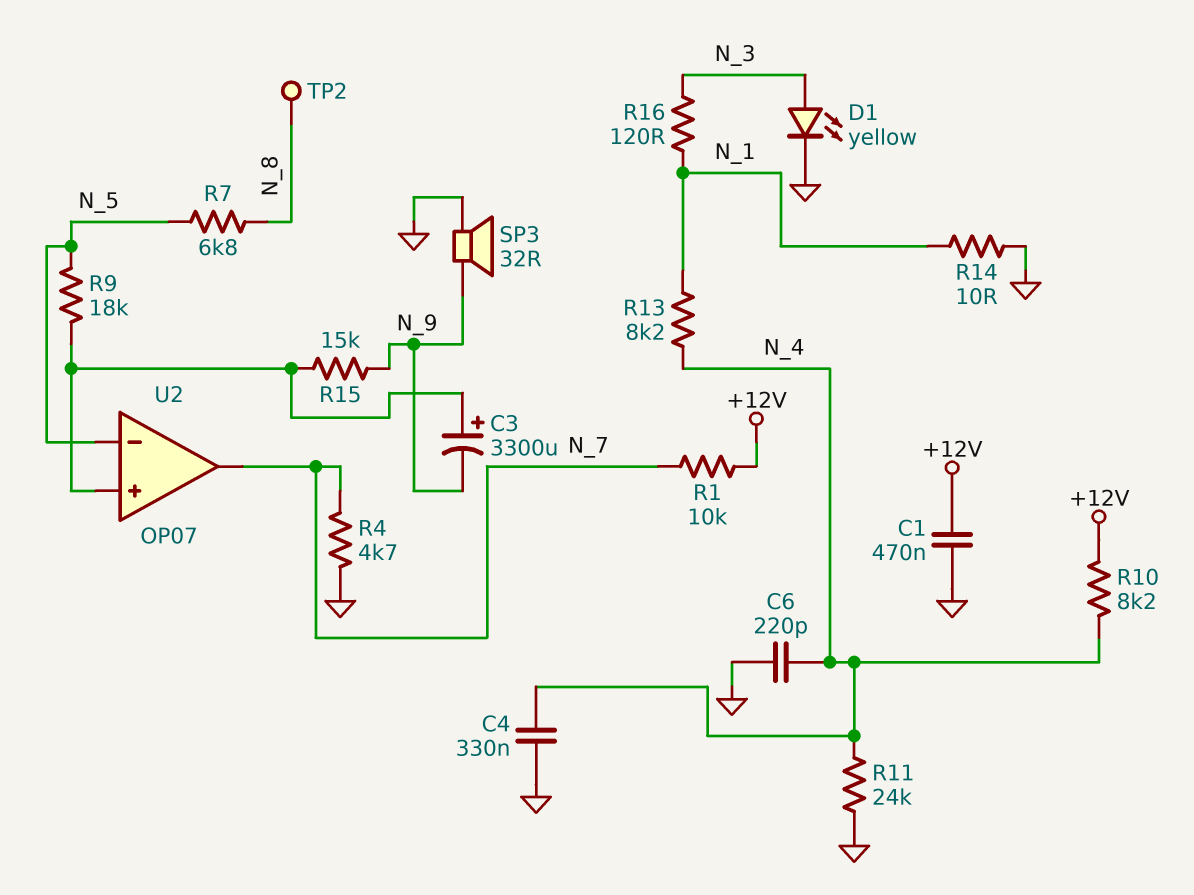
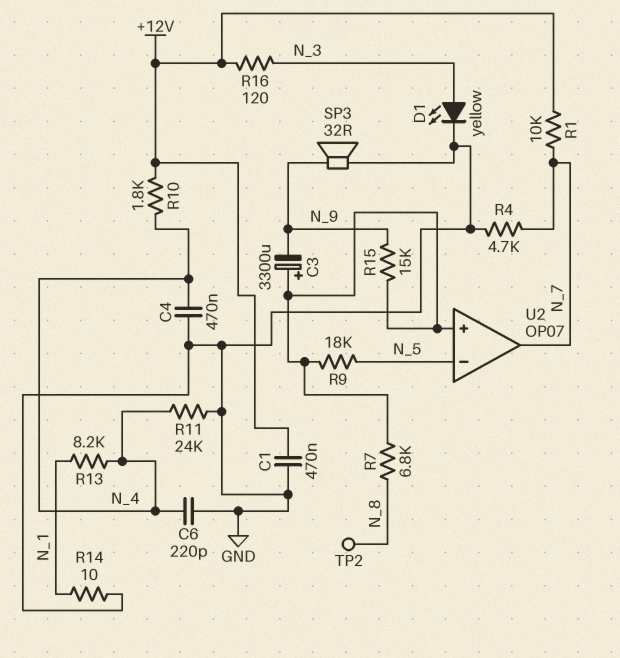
C4: 330nF (GND, N_4) -> 470nF (GND, N_4)
R7: 6.8k (N_5, N_8) -> 6.8k (N_8, U2/in+)
R10: 8.2k (+12V, N_4) -> 1.8k (+12V, N_4)
R16: 120 (N_1, N_3) -> 120 (+12V, N_3)

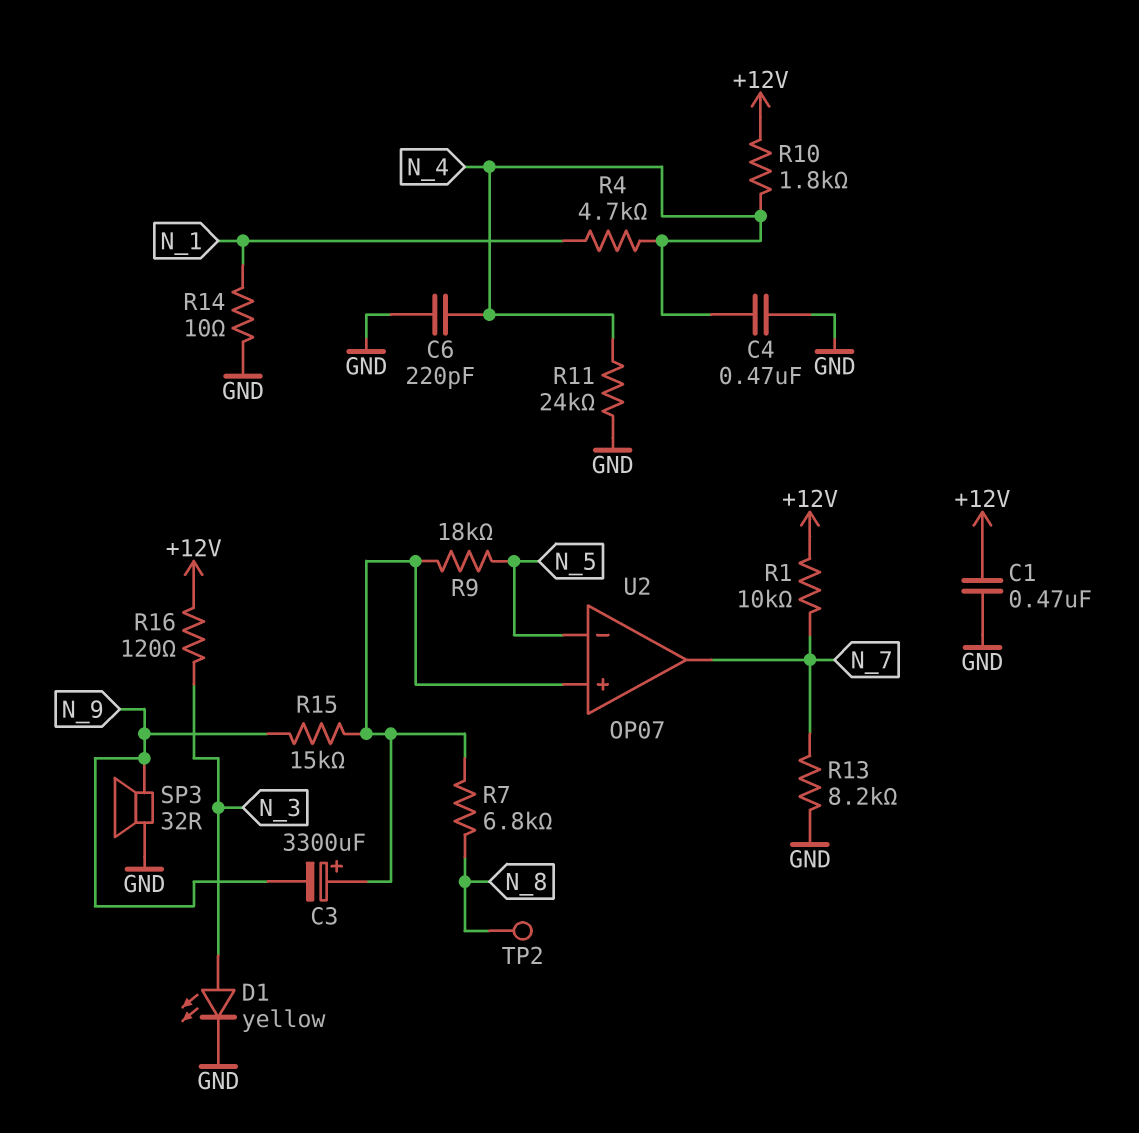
R4: 4.7k (GND, N_7) -> 4.7k (N_1, N_4)
R13: 8.2k (N_1, N_4) -> 8.2k (GND, N_7)

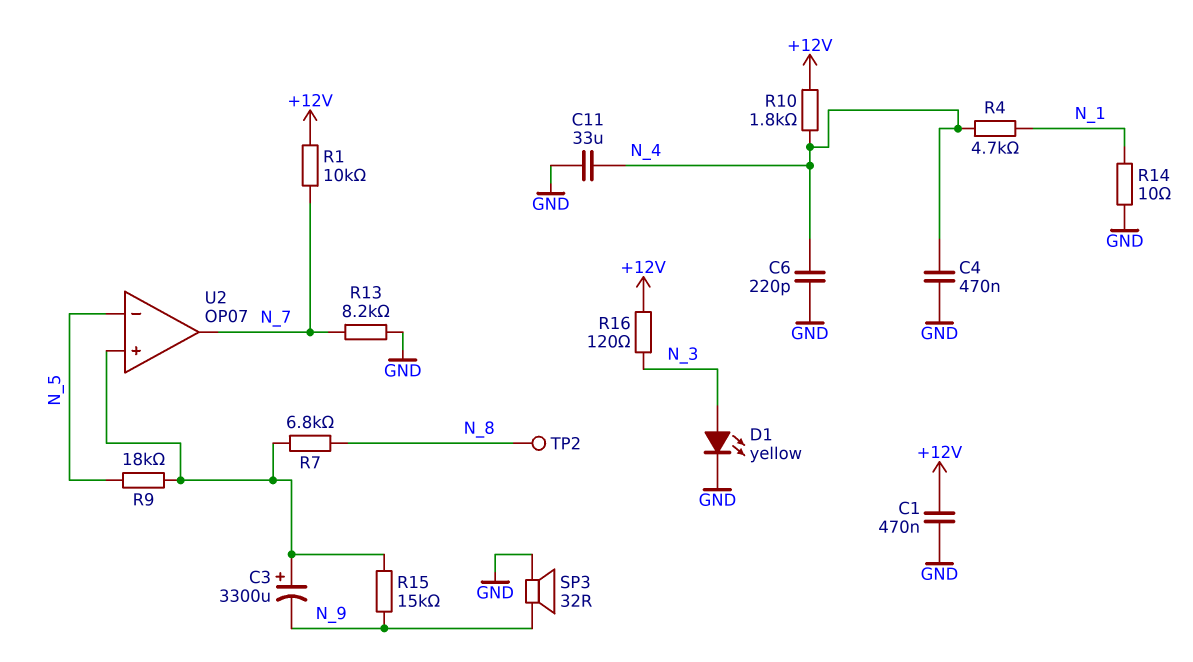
C11: none -> 33uF (GND, N_4)
R11: 24k (GND, N_4) -> none

